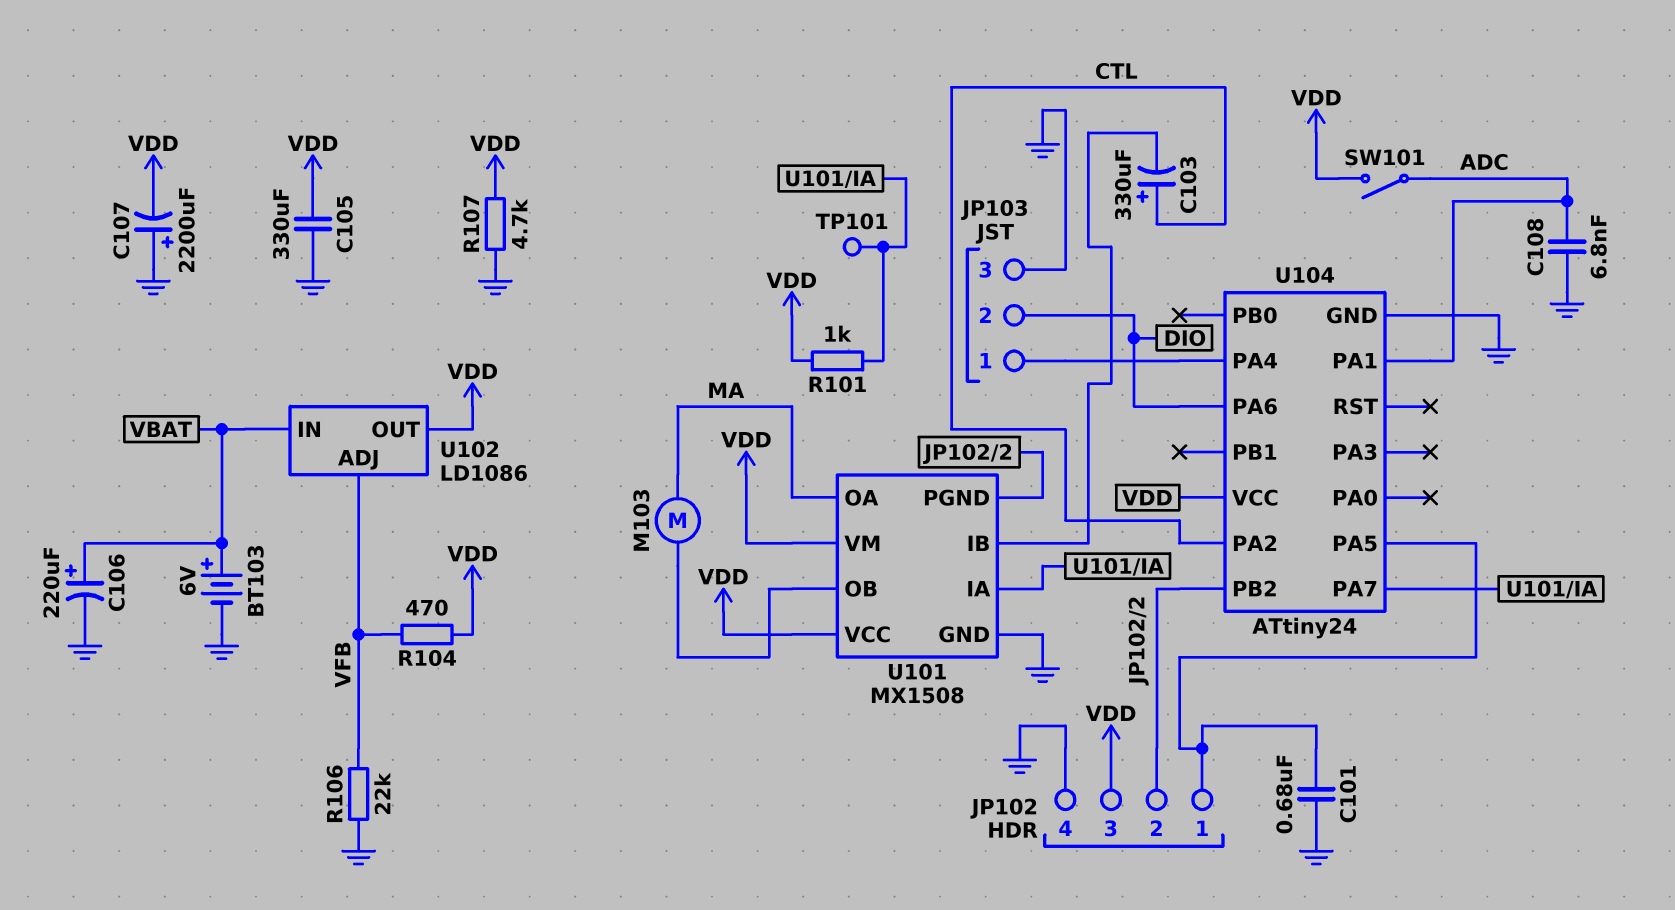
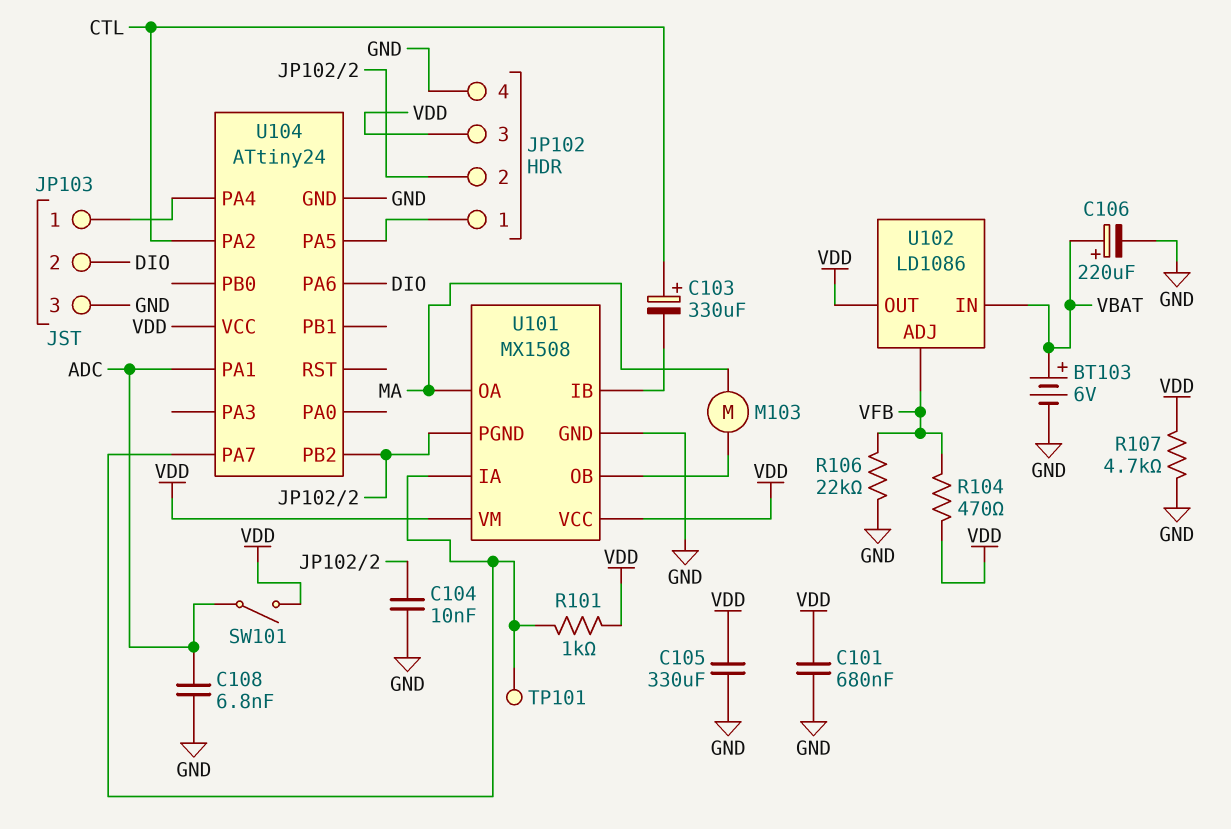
C101: 680nF (GND, JP102/1) -> 680nF (GND, VDD)
C104: none -> 10nF (GND, JP102/2)
C107: 2200uF (plus GND, minus VDD) -> none

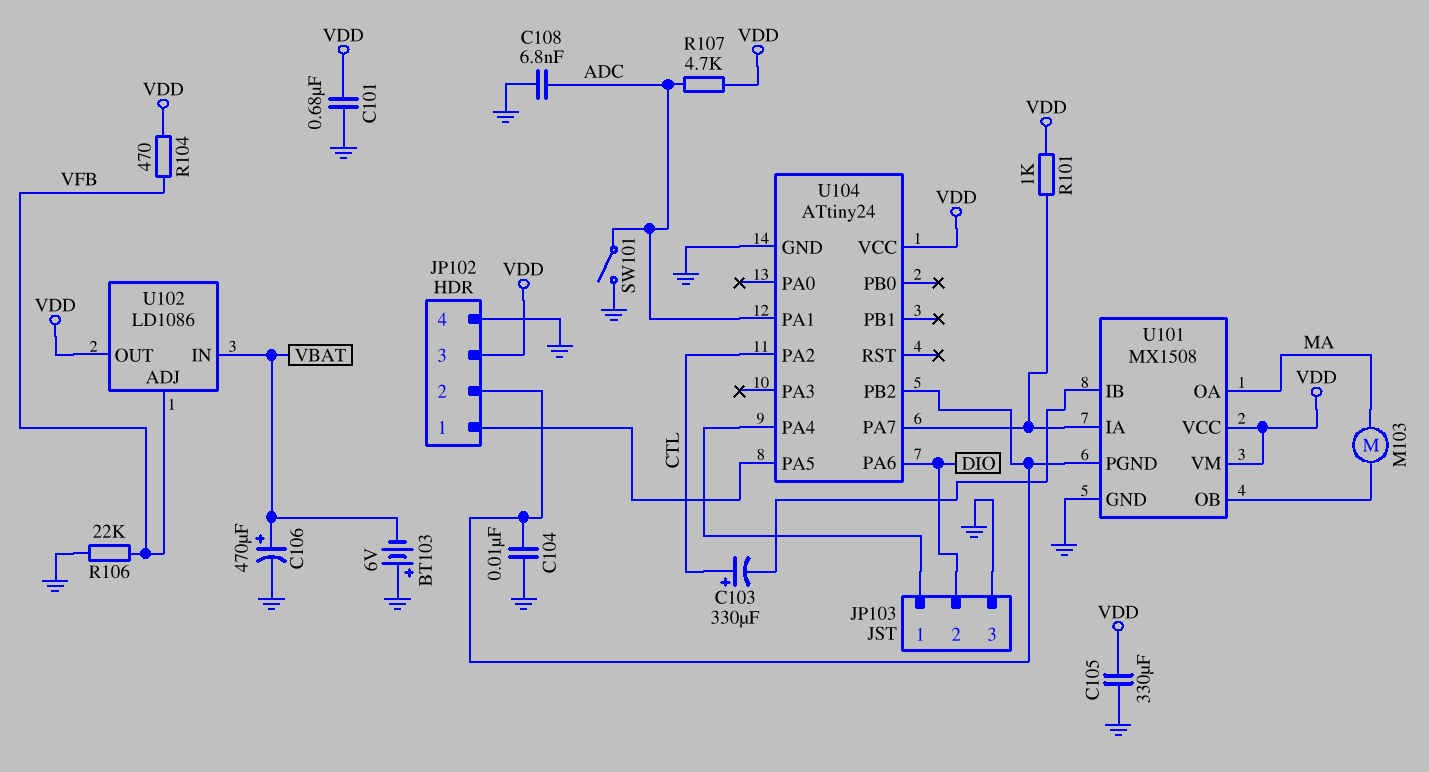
BT103: 6V (plus VBAT, minus GND) -> 6V (plus GND, minus VBAT)
C106: 220uF (plus VBAT, minus GND) -> 470uF (plus VBAT, minus GND)
R107: 4.7k (GND, VDD) -> 4.7k (ADC, VDD)
SW101: switch (ADC, VDD) -> switch (ADC, GND)
TP101: test point (U101/IA) -> none

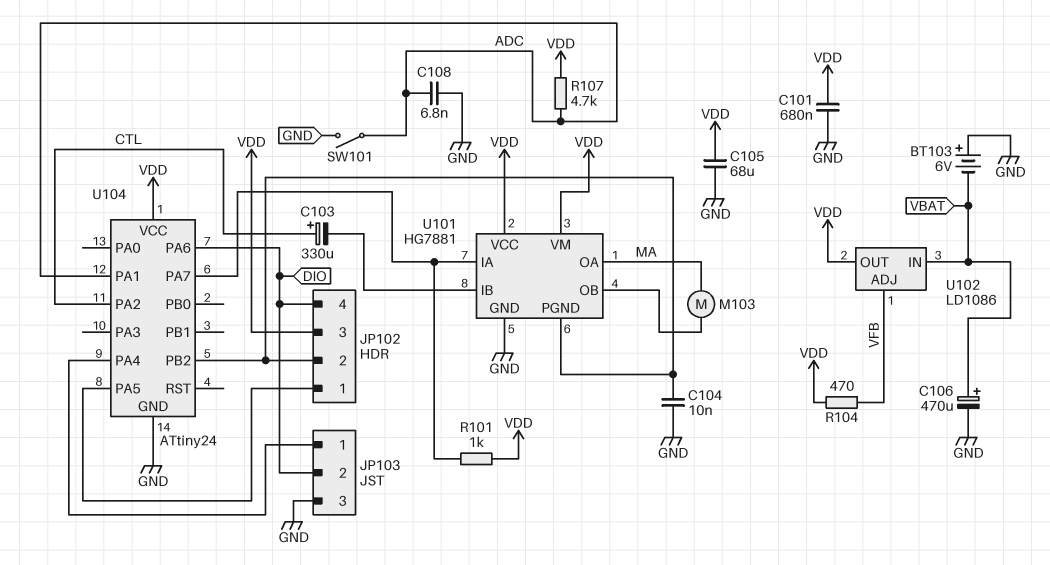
C105: 330uF (GND, VDD) -> 68uF (GND, VDD)
JP102 pin 4: GND -> DIO
R106: 22k (GND, VFB) -> none
U101: MX1508 -> HG7881

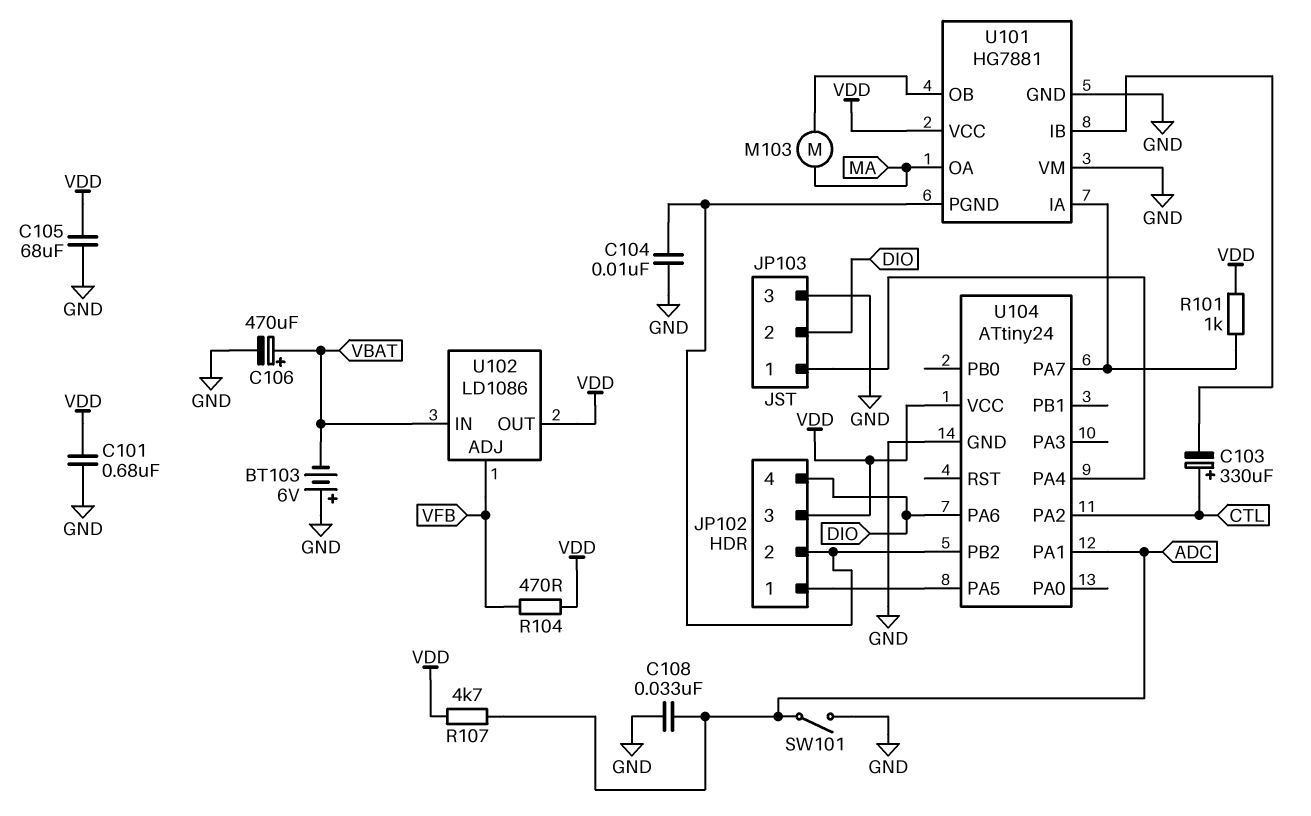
C108: 6.8nF (ADC, GND) -> 33nF (ADC, GND)
U101 pin VM: VDD -> GND

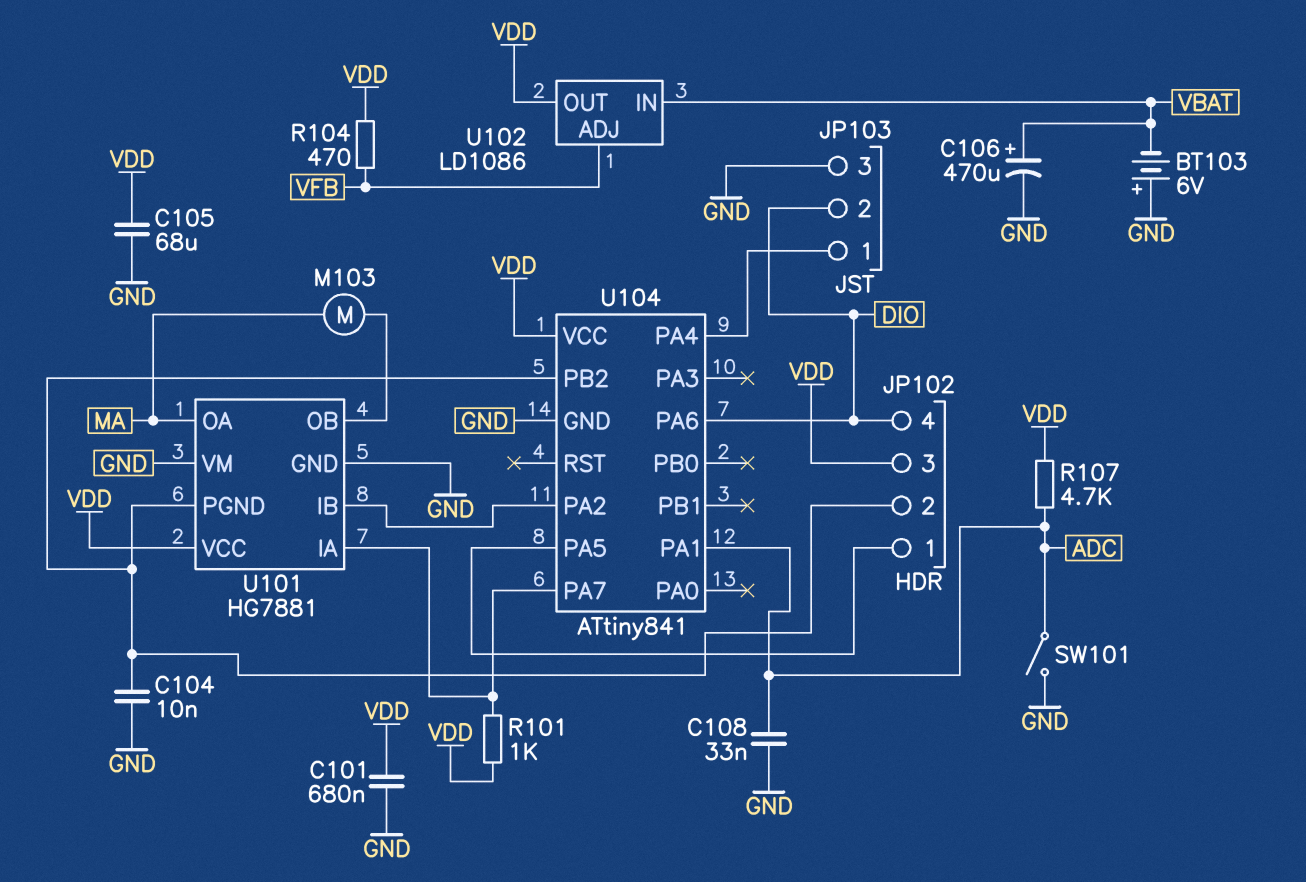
C103: 330uF (plus CTL, minus U101/IB) -> none
U104: ATtiny24 -> ATtiny841
U104 pin PA2: CTL -> U101/IB

